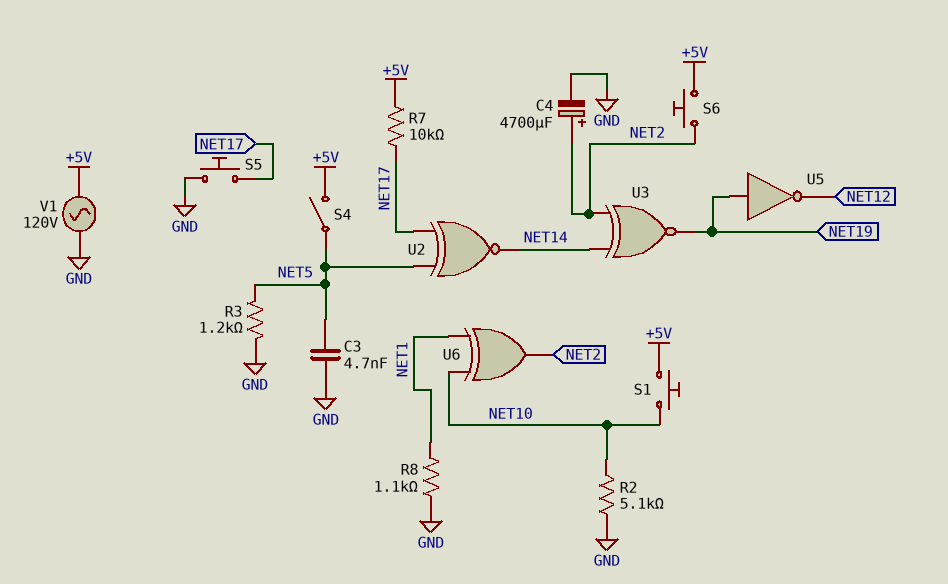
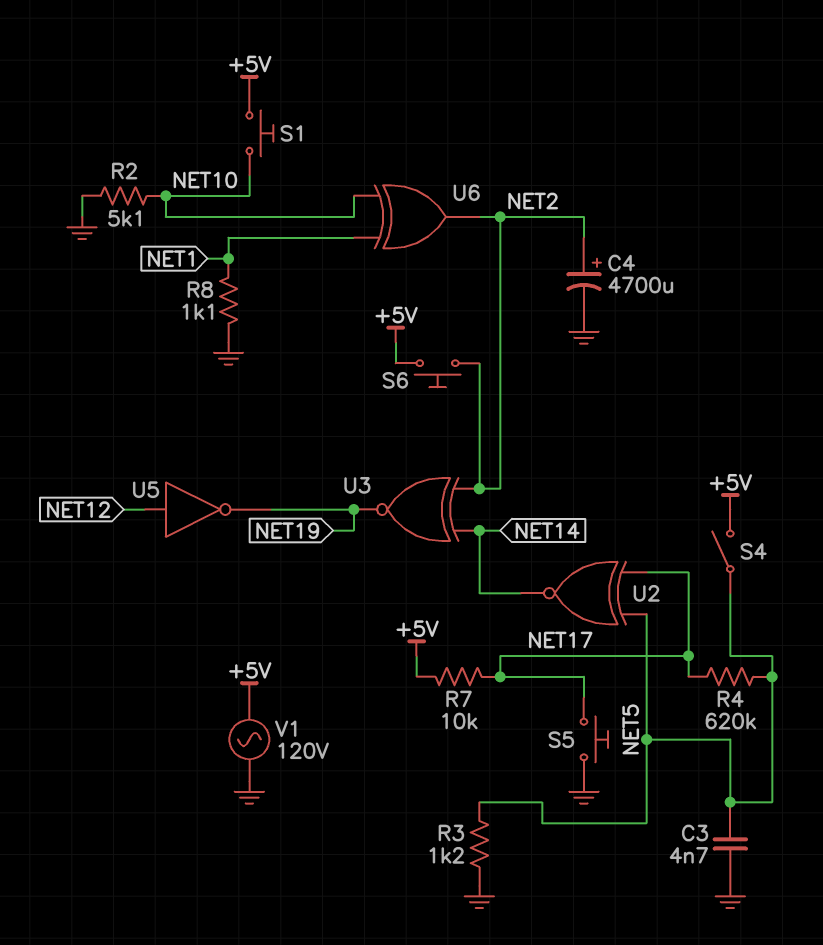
R4: none -> 620k (NET5, NET17)
U5: NOT (in NET19, out NET12) -> NOT (in NET12, out NET19)

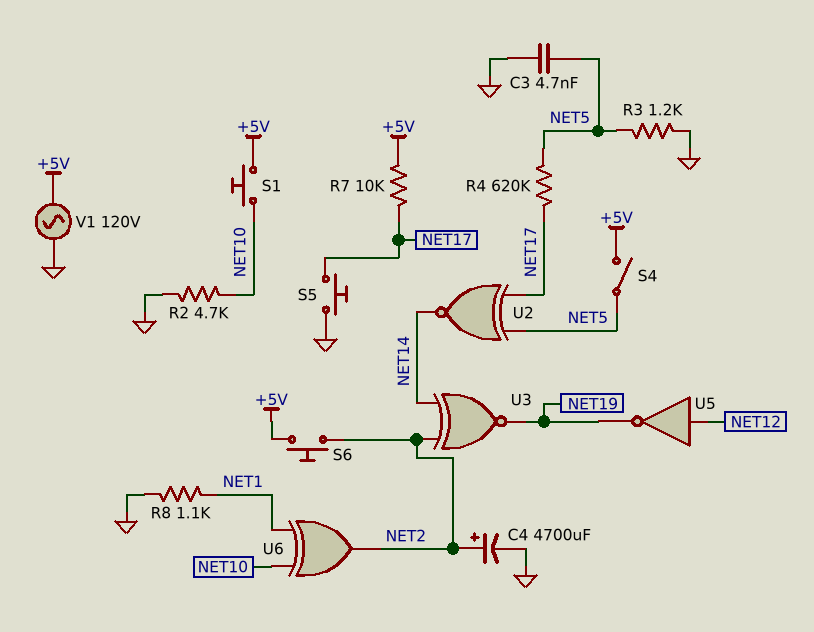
R2: 5.1k (GND, NET10) -> 4.7k (GND, NET10)

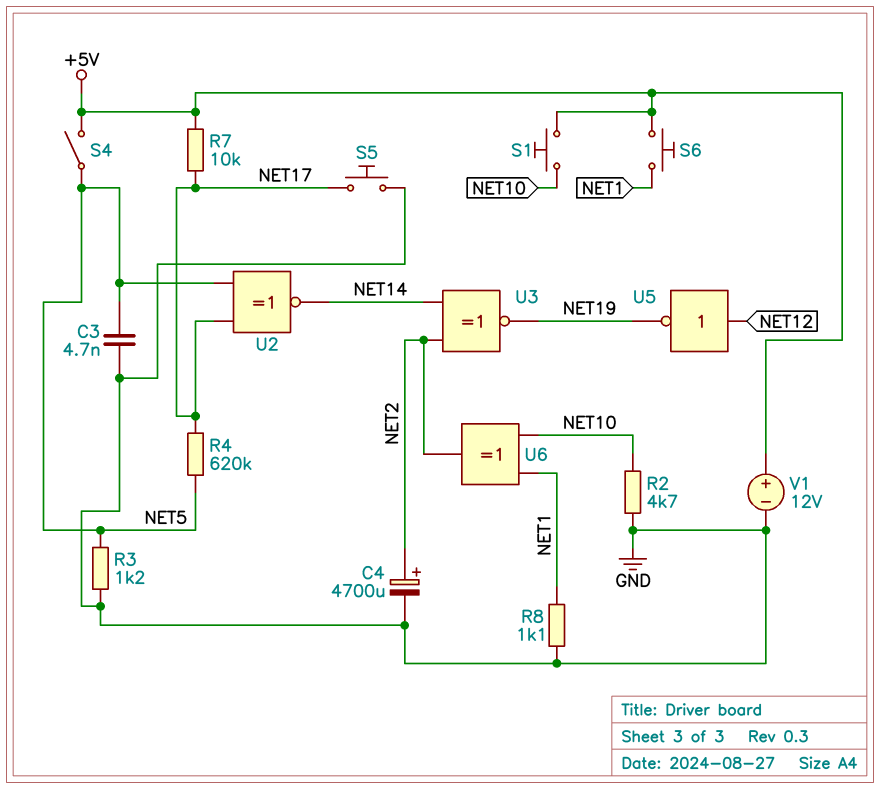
S6: button (+5V, NET2) -> button (+5V, NET1)
V1: AC 120V (+5V, GND) -> 12V (plus +5V, minus GND)

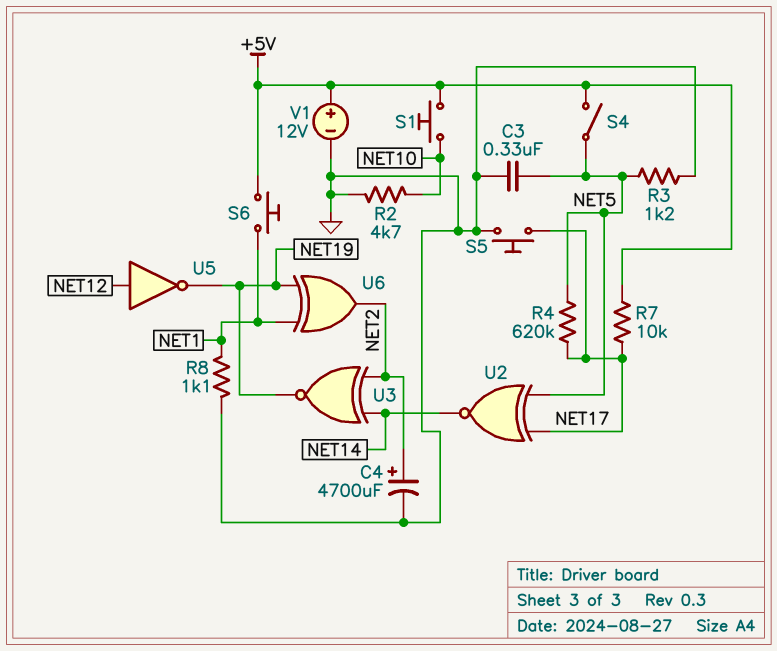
C3: 4.7nF (GND, NET5) -> 330nF (GND, NET5)
U6: XOR (in NET1, in NET10, out NET2) -> XOR (in NET1, in NET19, out NET2)

